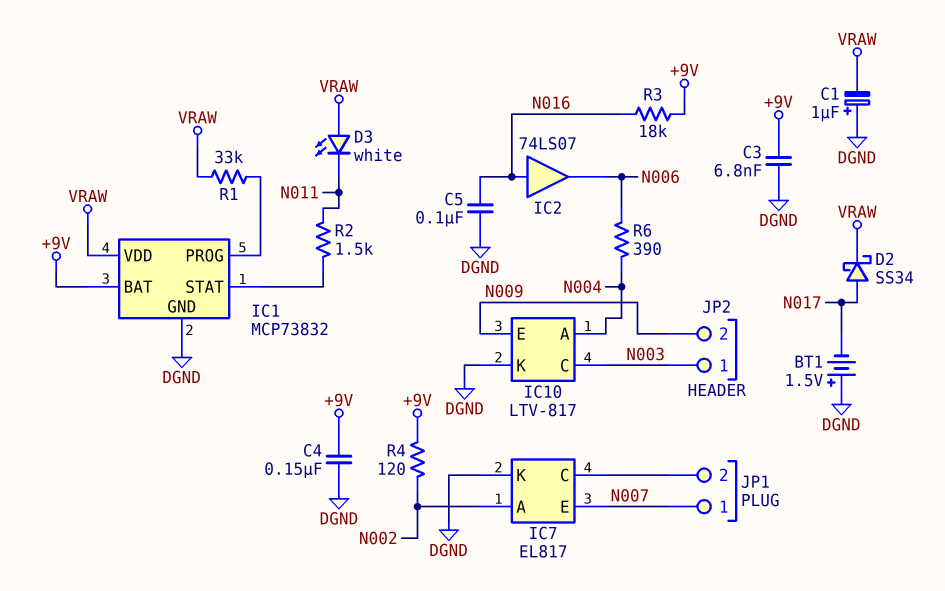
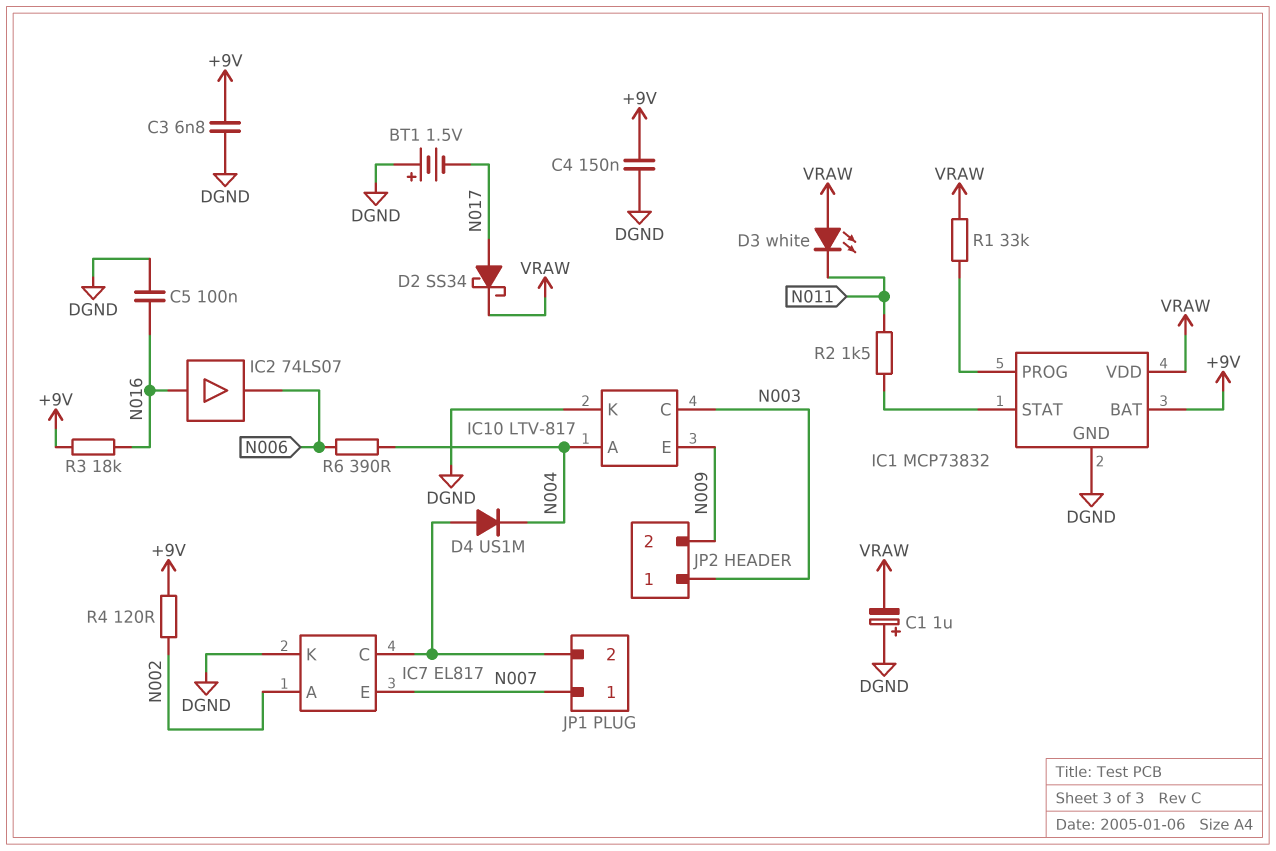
D4: none -> diode US1M (A IC7/C, K N004)

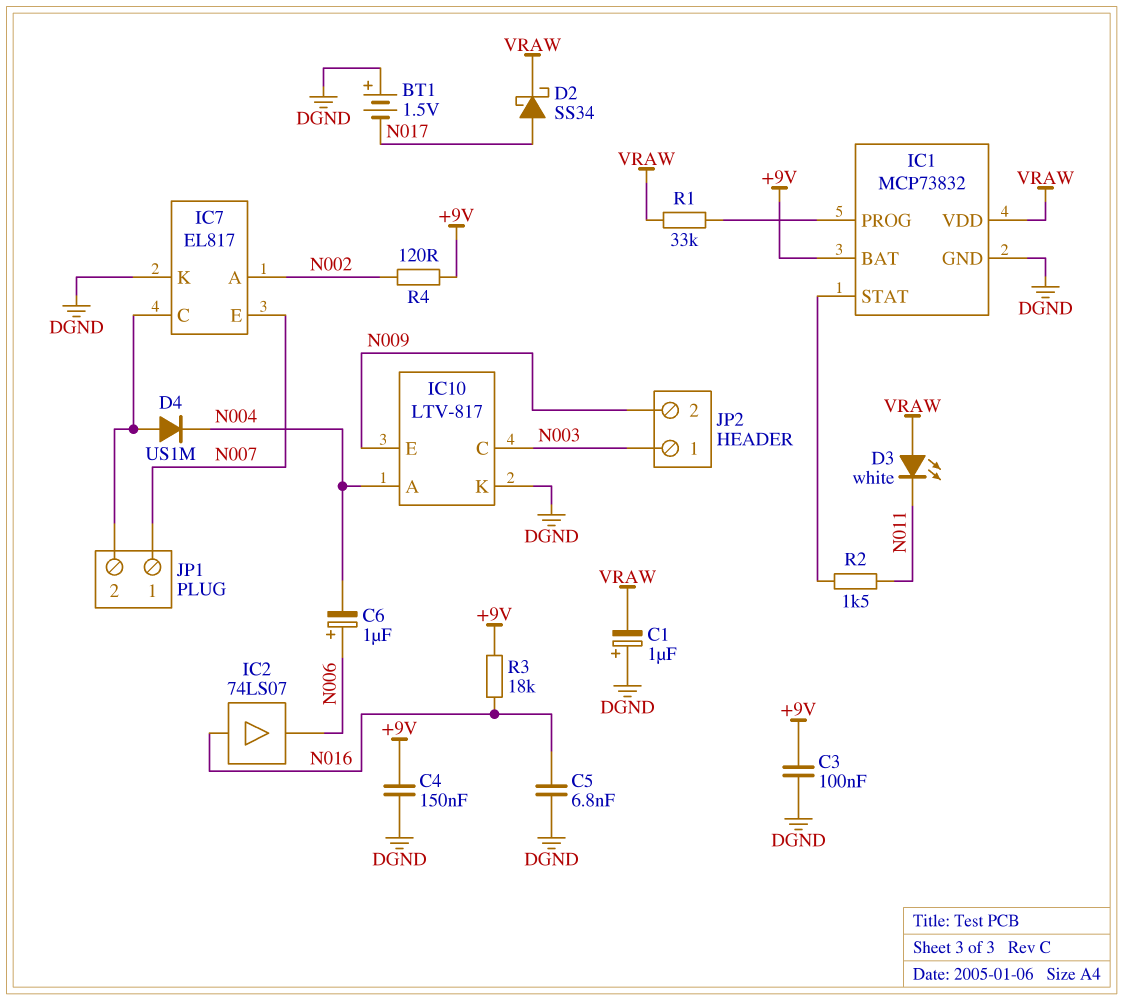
C3: 6.8nF (+9V, DGND) -> 100nF (+9V, DGND)
C5: 100nF (DGND, N016) -> 6.8nF (DGND, N016)
C6: none -> 1uF (plus N006, minus N004)
R6: 390 (N004, N006) -> none

